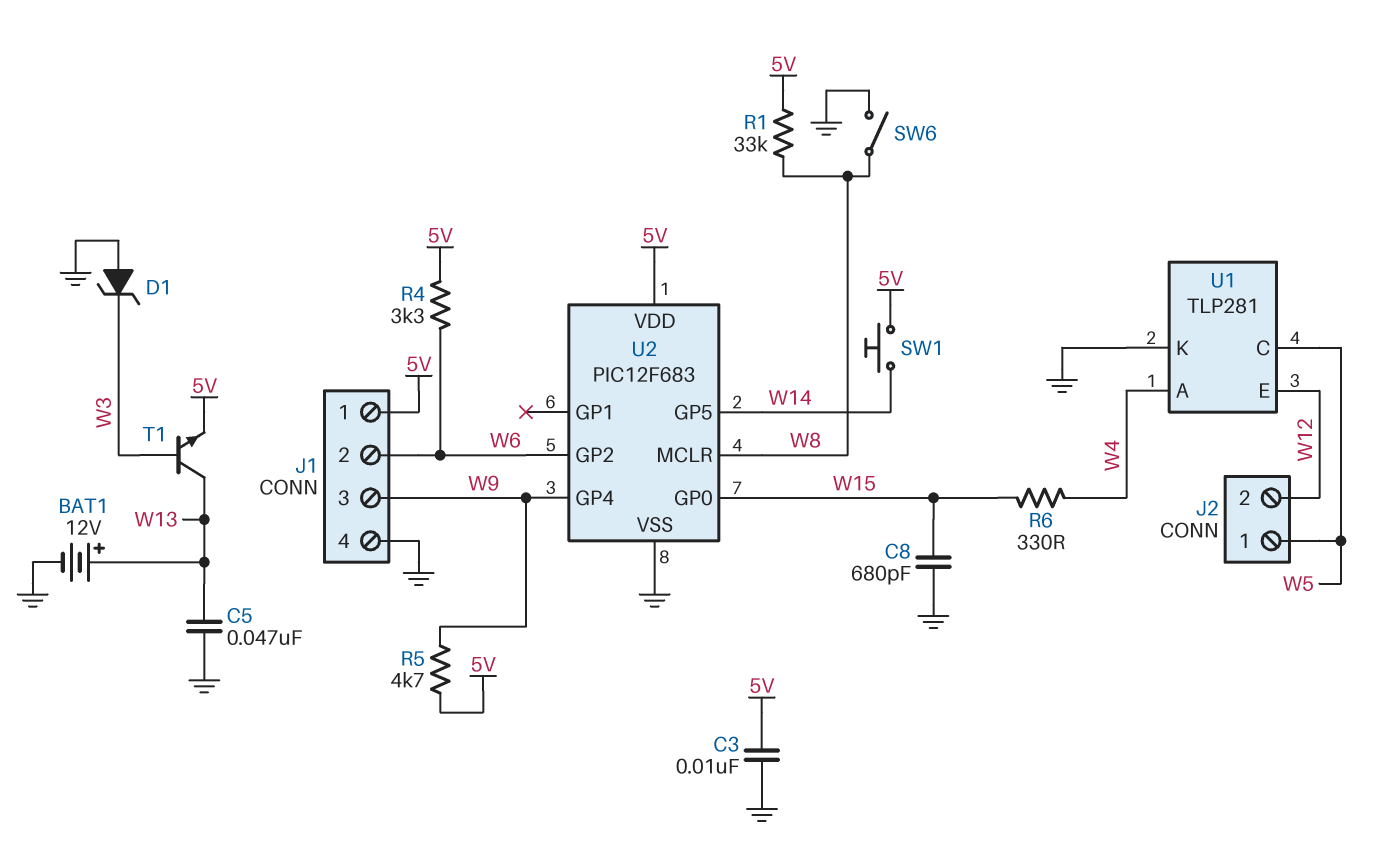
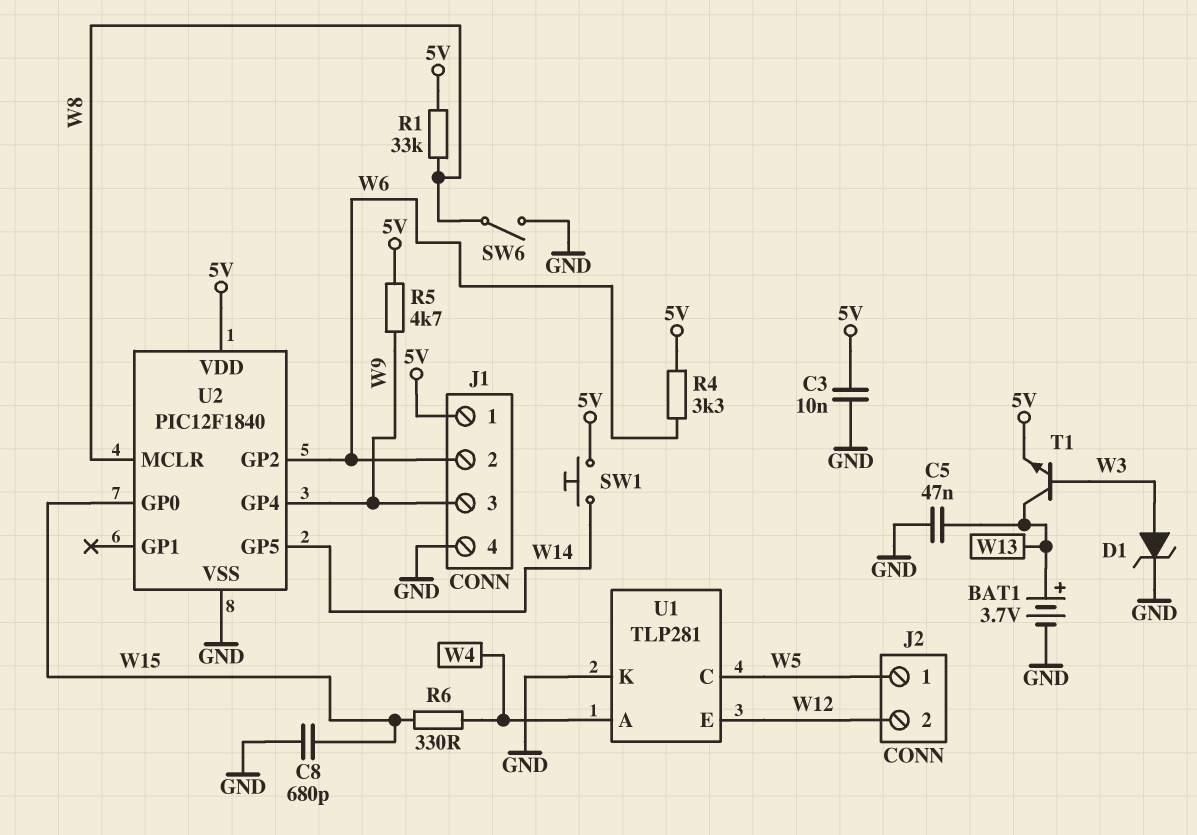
BAT1: 12V (plus W13, minus GND) -> 3.7V (plus W13, minus GND)
D1: zener (A GND, K W3) -> zener (A W3, K GND)
U2: PIC12F683 -> PIC12F1840

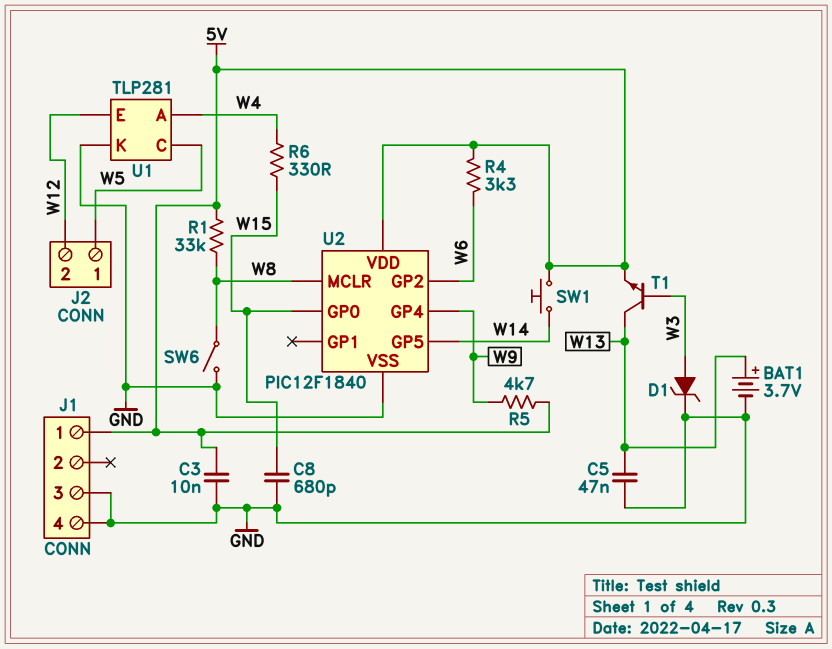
J1 pin 2: W6 -> none
J1 pin 3: W9 -> GND

